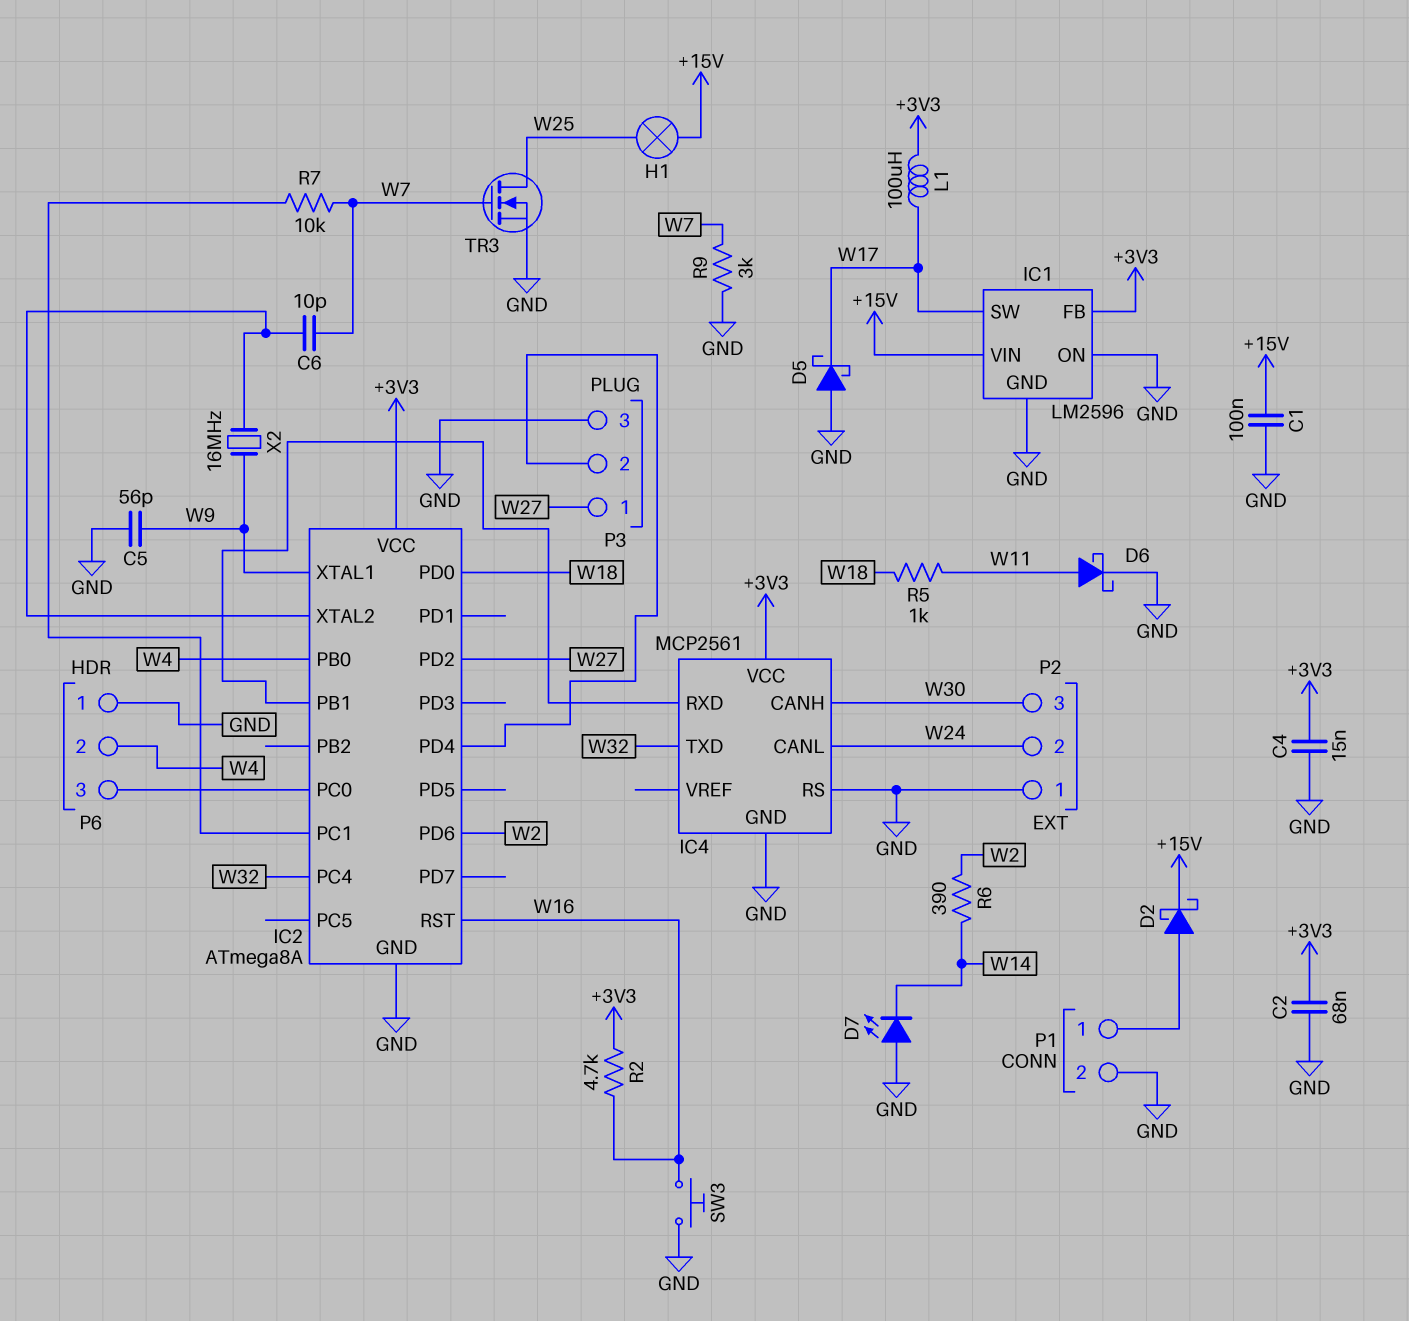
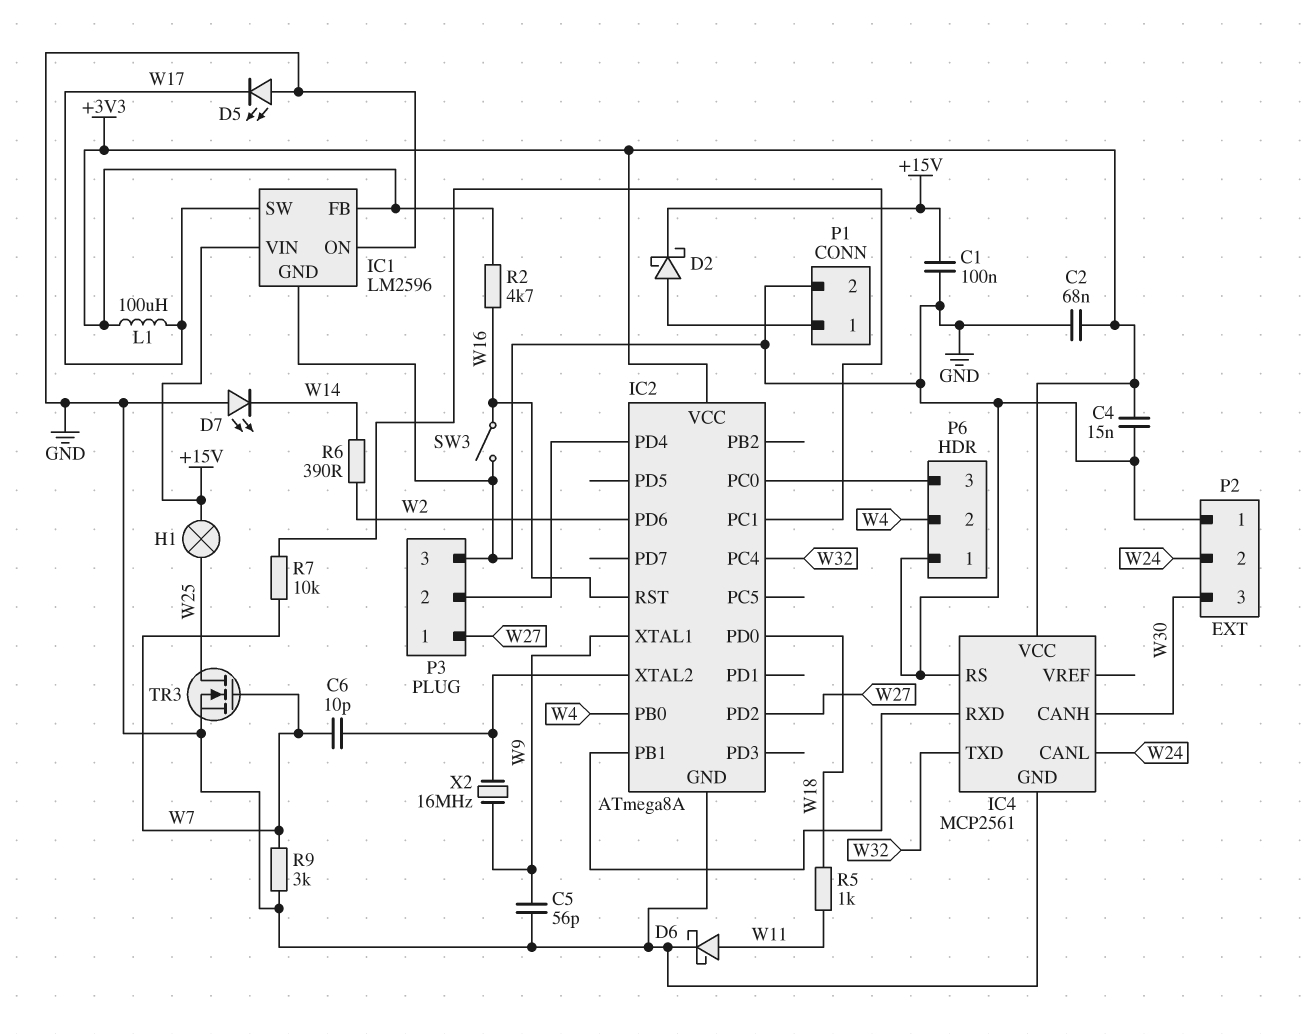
D5: schottky (A GND, K W17) -> LED (A GND, K W17)
SW3: button (GND, W16) -> switch (GND, W16)

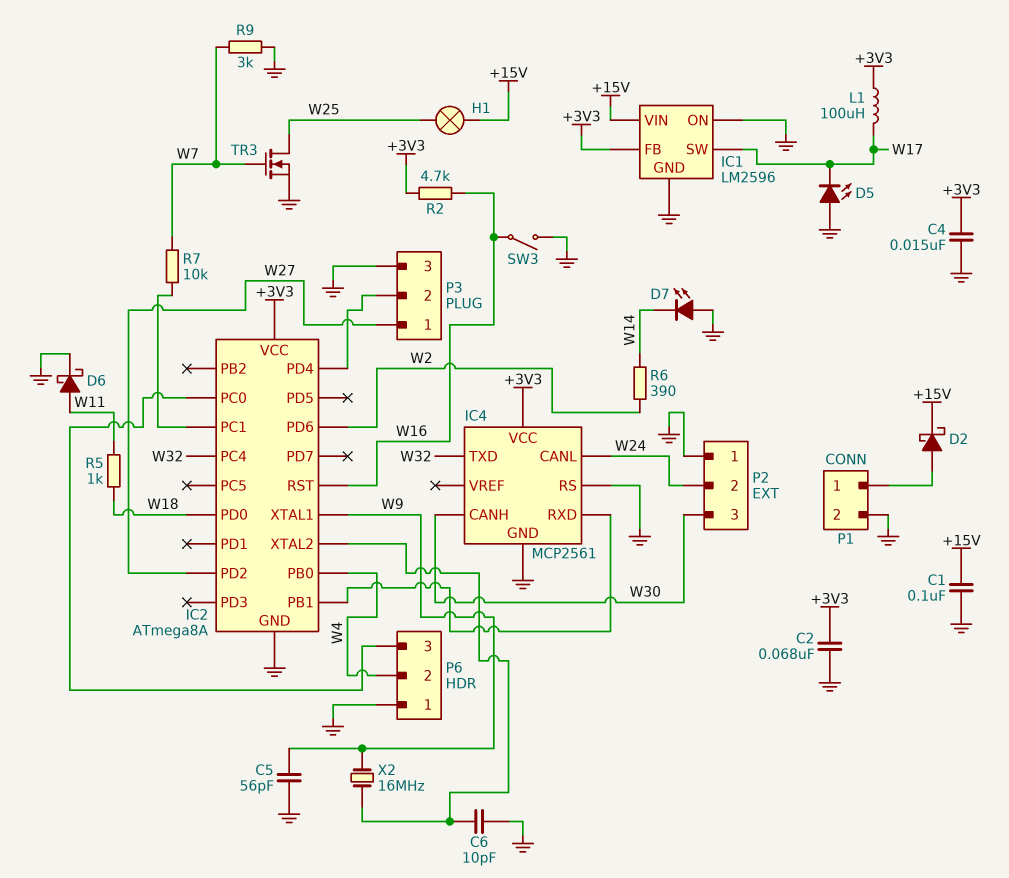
C6: 10pF (IC2/XTAL2, W7) -> 10pF (GND, IC2/XTAL2)

